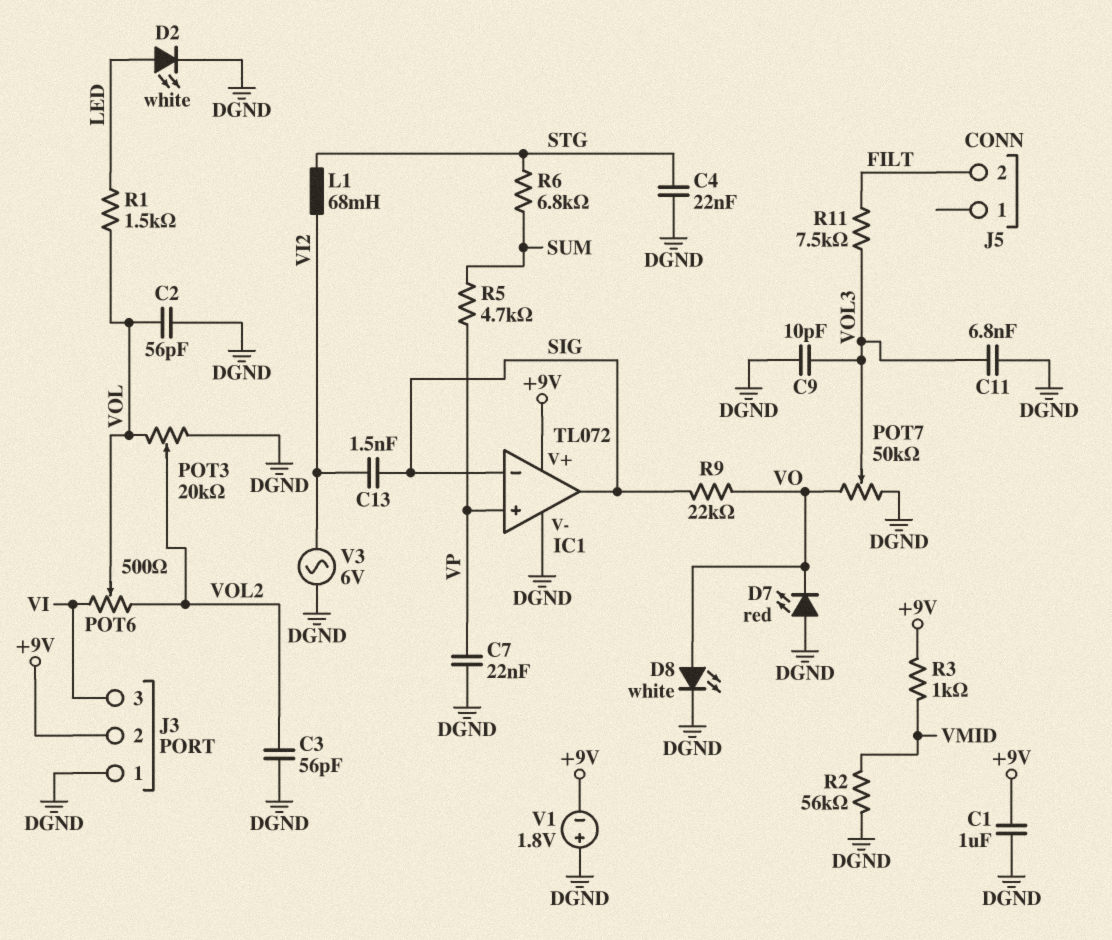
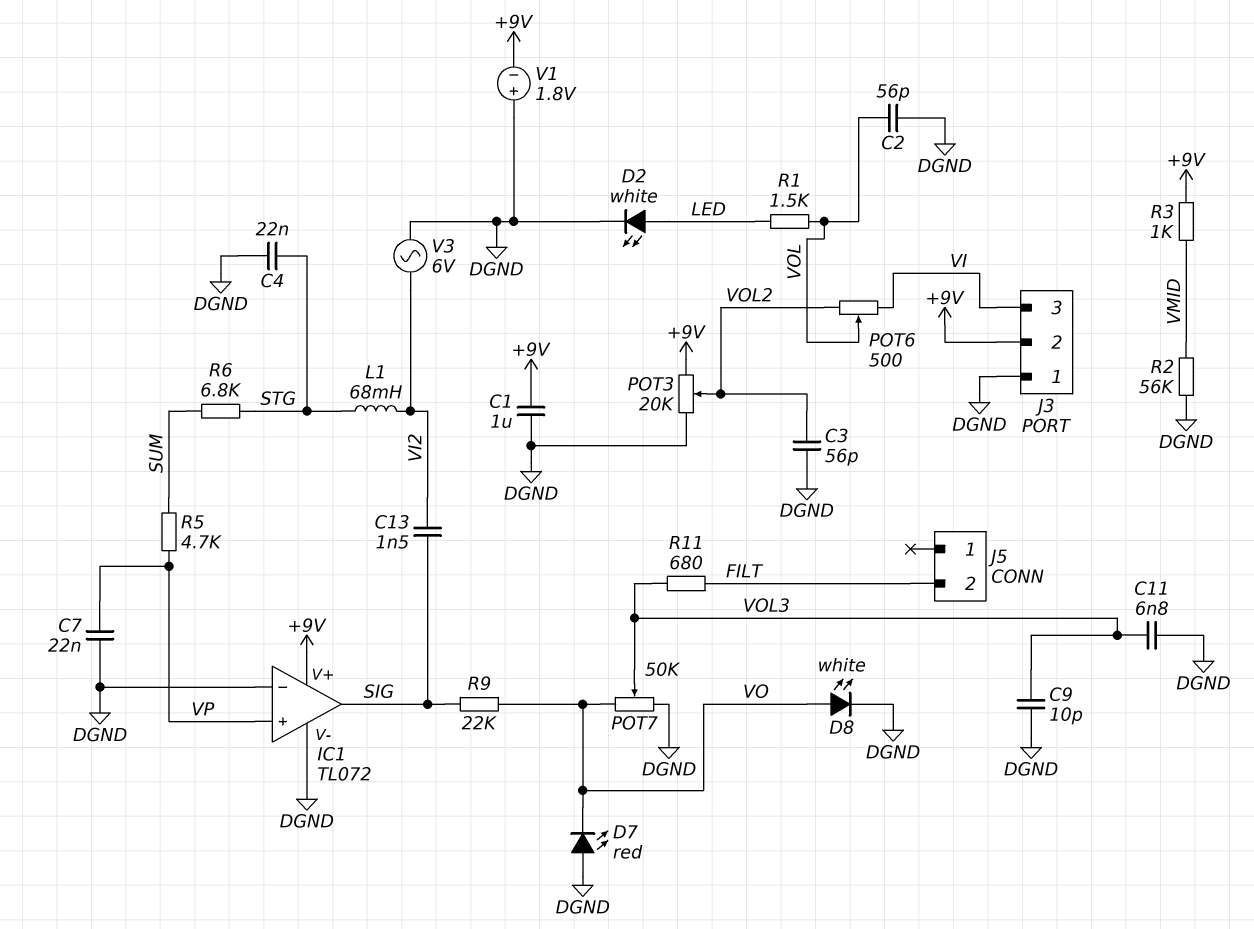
IC1 pin in-: SIG -> DGND
POT3: 20k (DGND, VOL, wiper VOL2) -> 20k (+9V, DGND, wiper VOL2)
R11: 7.5k (FILT, VOL3) -> 680 (FILT, VOL3)

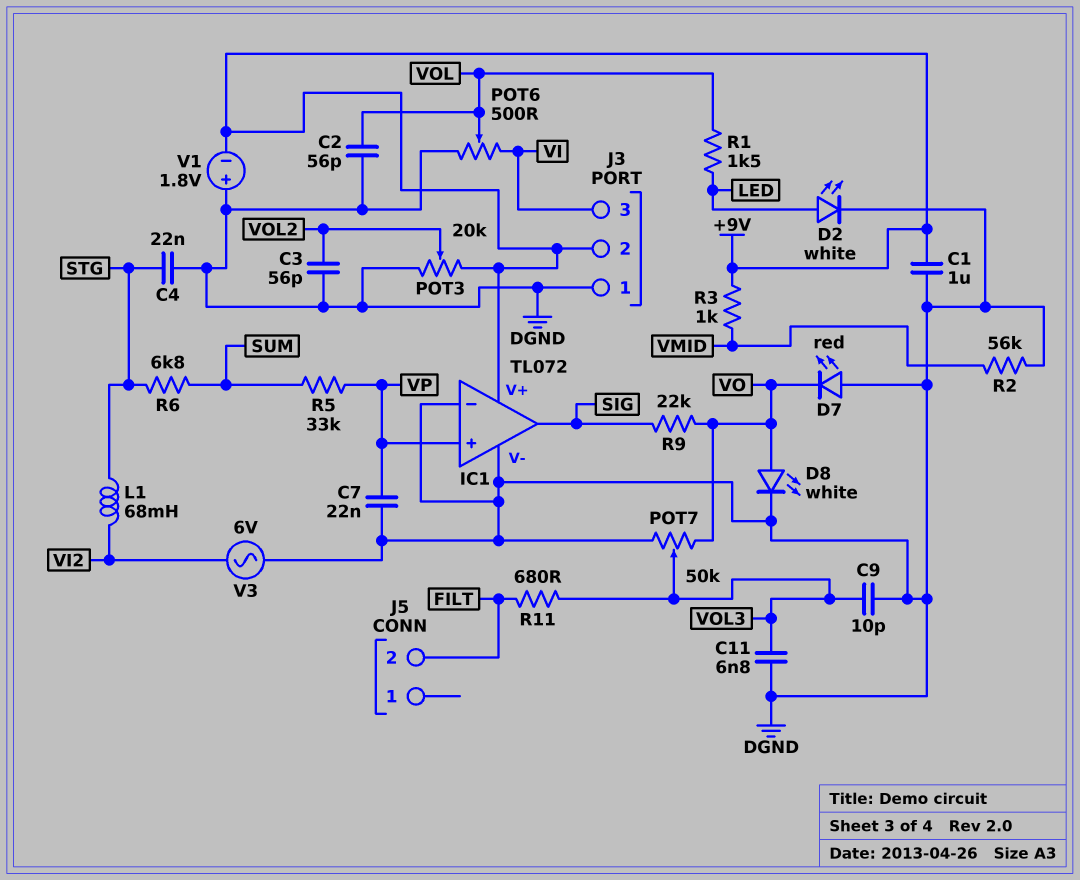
C13: 1.5nF (SIG, VI2) -> none
POT6: 500 (VI, VOL2, wiper VOL) -> 500 (DGND, VI, wiper VOL)
R5: 4.7k (SUM, VP) -> 33k (SUM, VP)

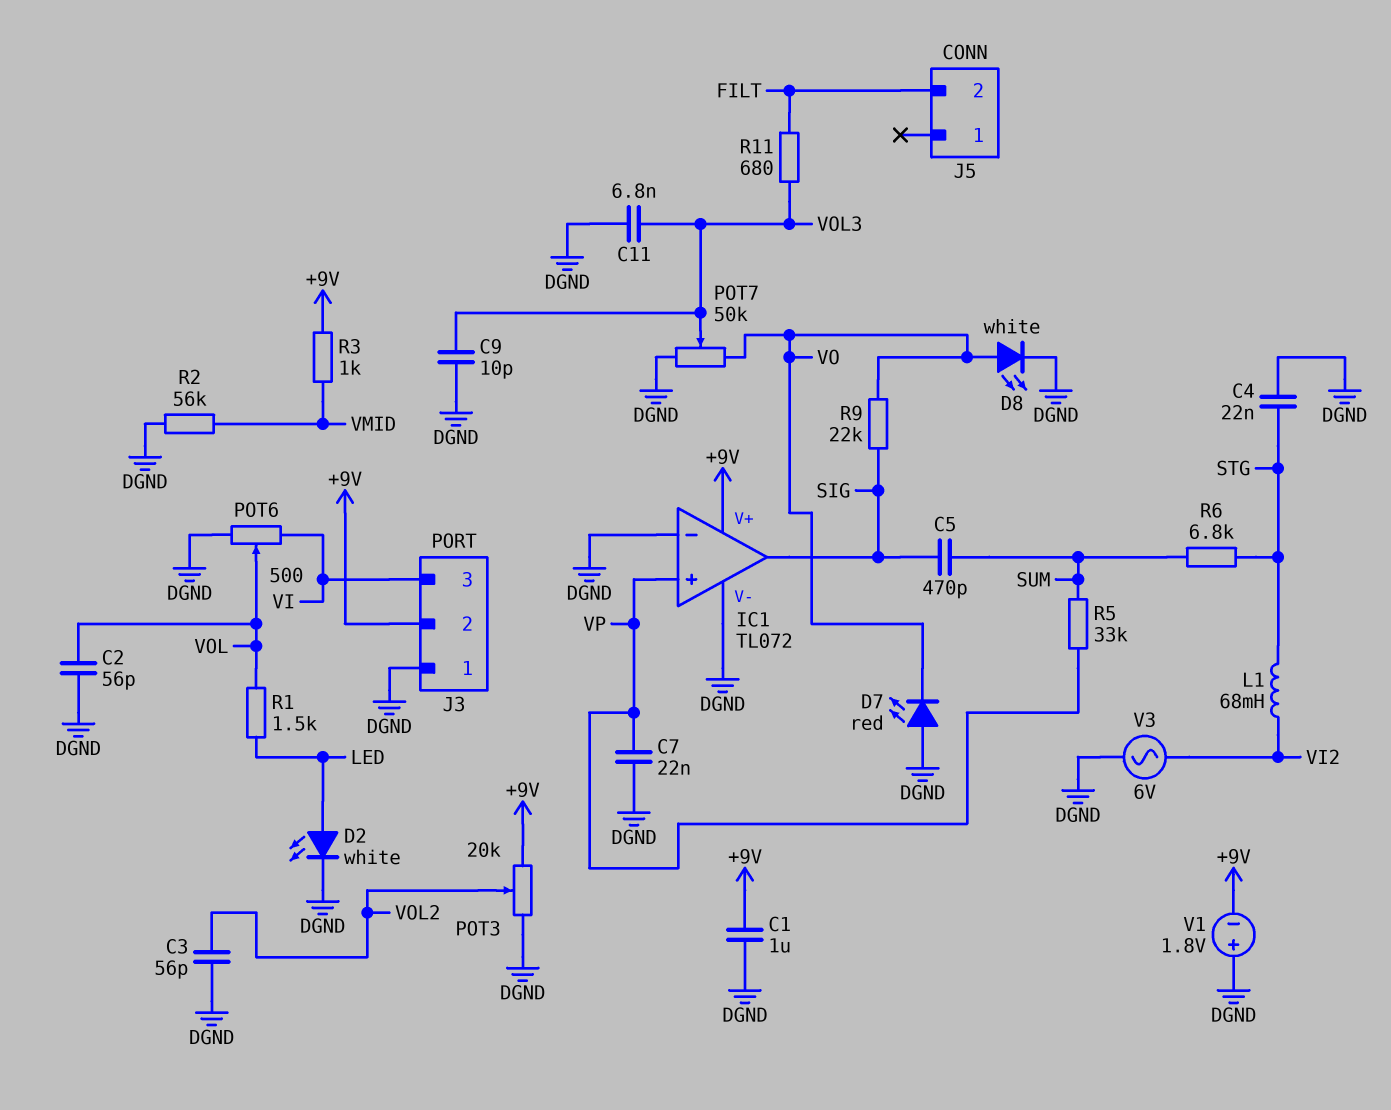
C5: none -> 470pF (SIG, SUM)

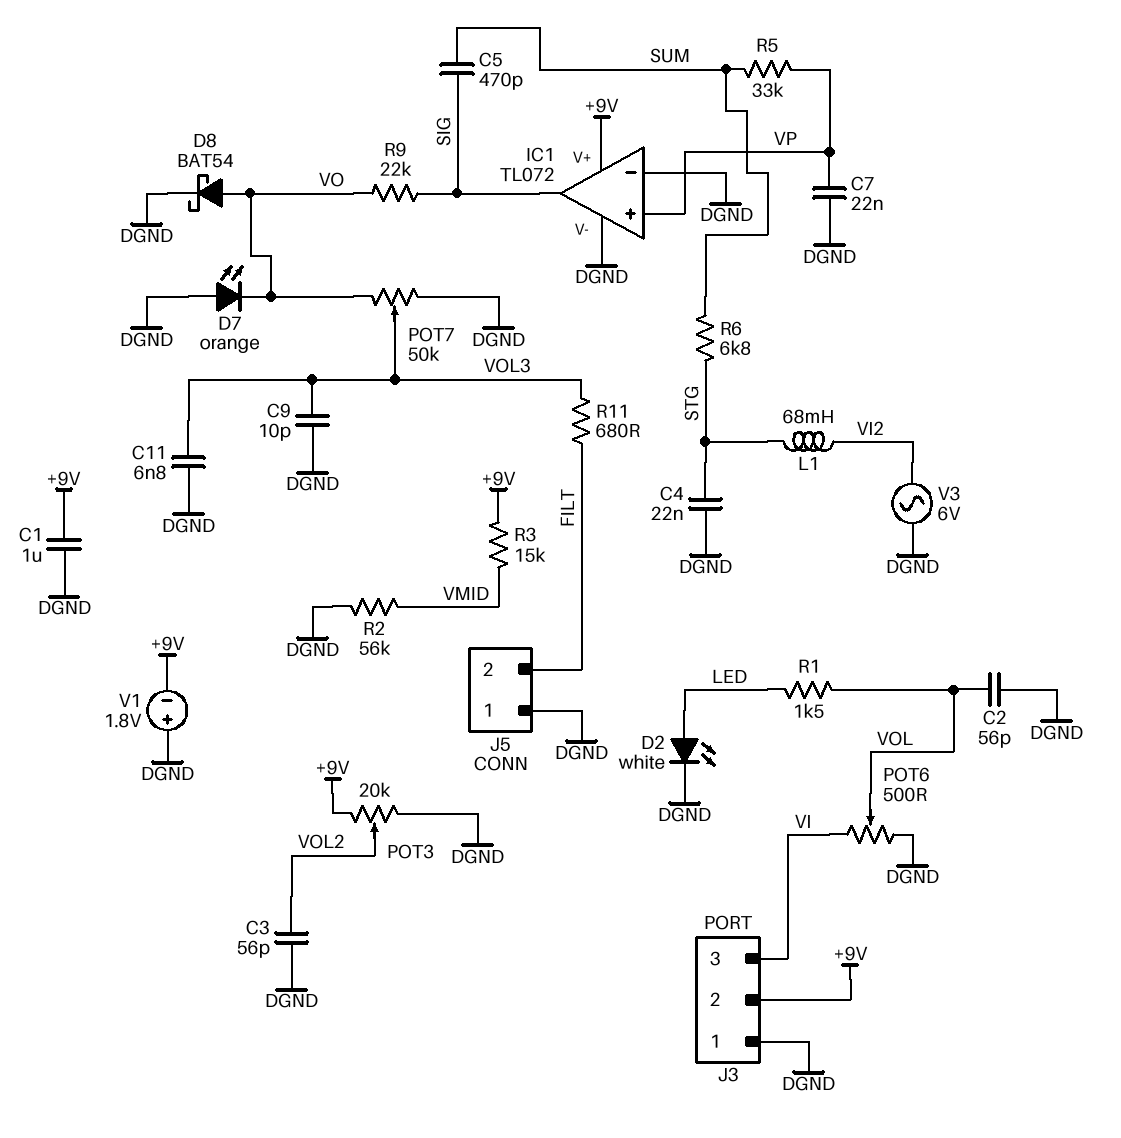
D7: LED red (A DGND, K VO) -> LED orange (A DGND, K VO)
D8: LED white (A VO, K DGND) -> schottky BAT54 (A VO, K DGND)
J5 pin 1: none -> DGND
R3: 1k (+9V, VMID) -> 15k (+9V, VMID)

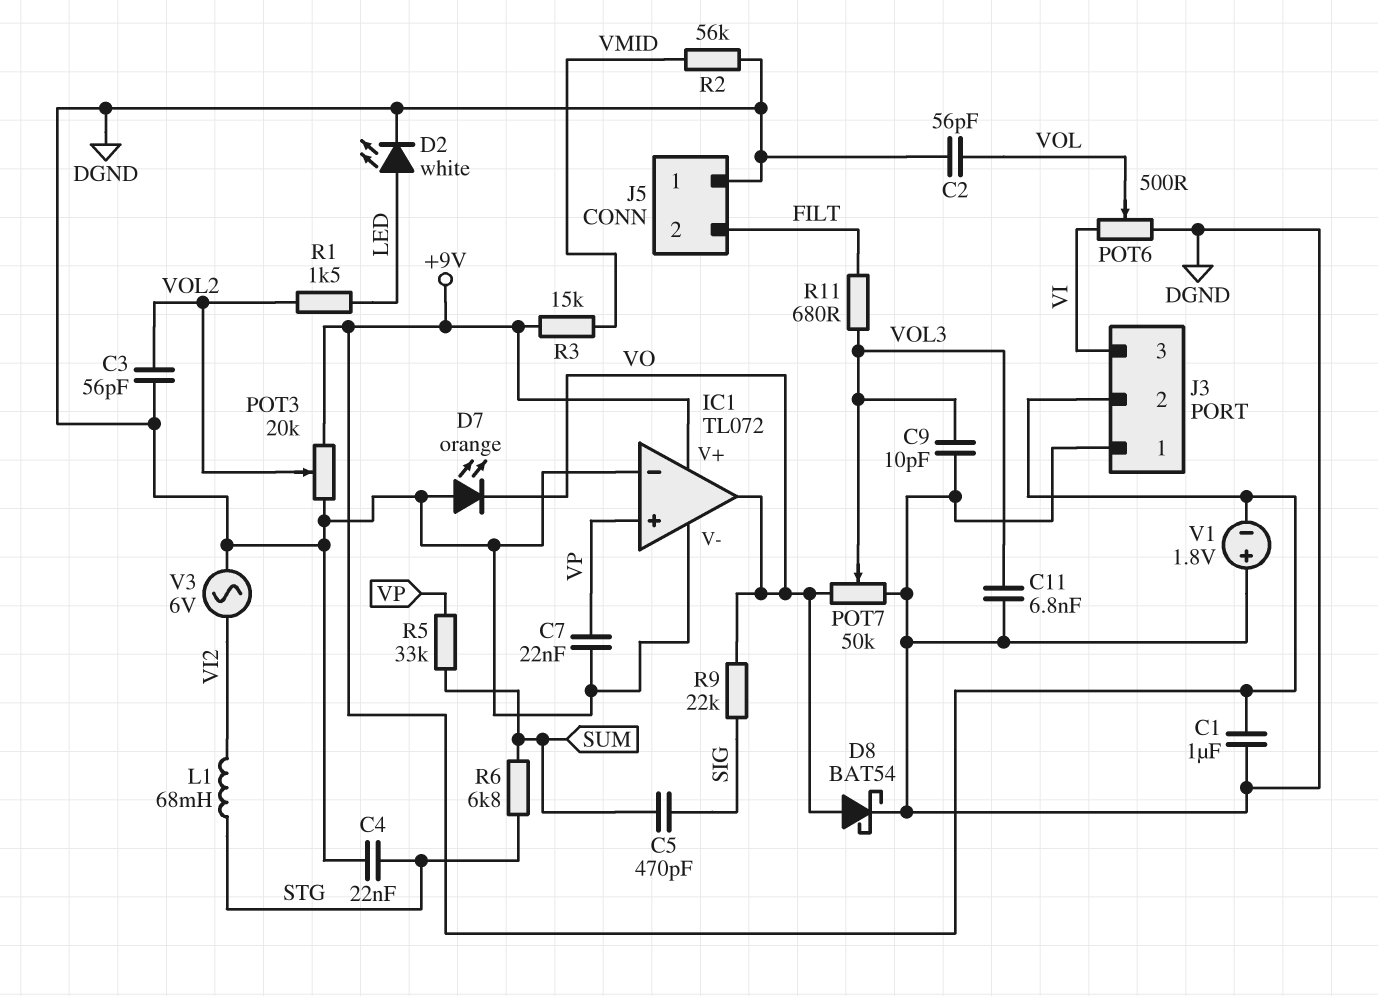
IC1 pin out: SIG -> VO
R1: 1.5k (LED, VOL) -> 1.5k (LED, VOL2)

